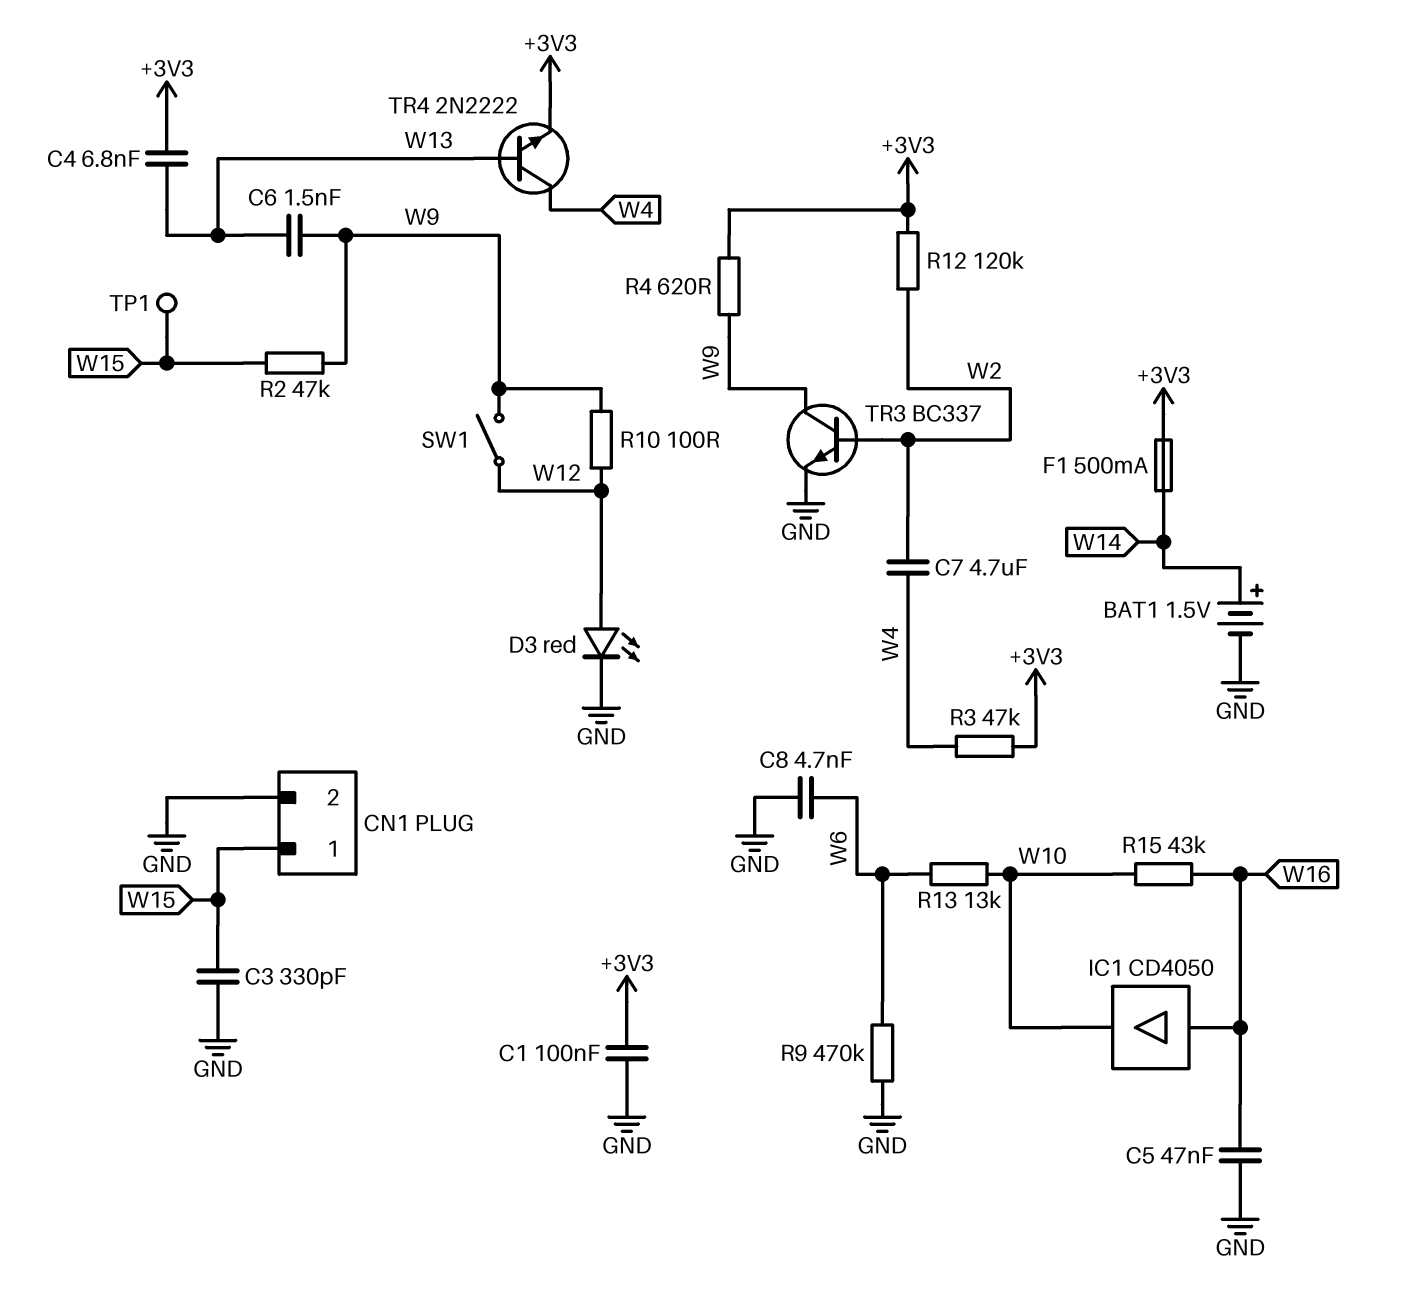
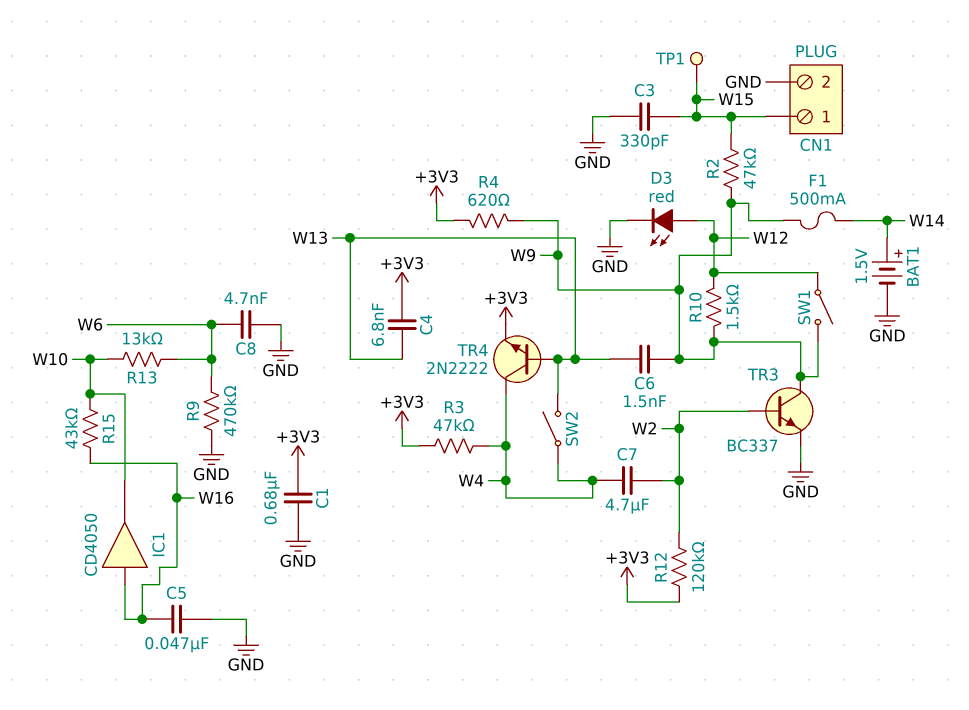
C1: 100nF (+3V3, GND) -> 680nF (+3V3, GND)
F1: 500mA (+3V3, W14) -> 500mA (W9, W14)
R10: 100 (W9, W12) -> 1.5k (W9, W12)
SW2: none -> switch (W4, W13)

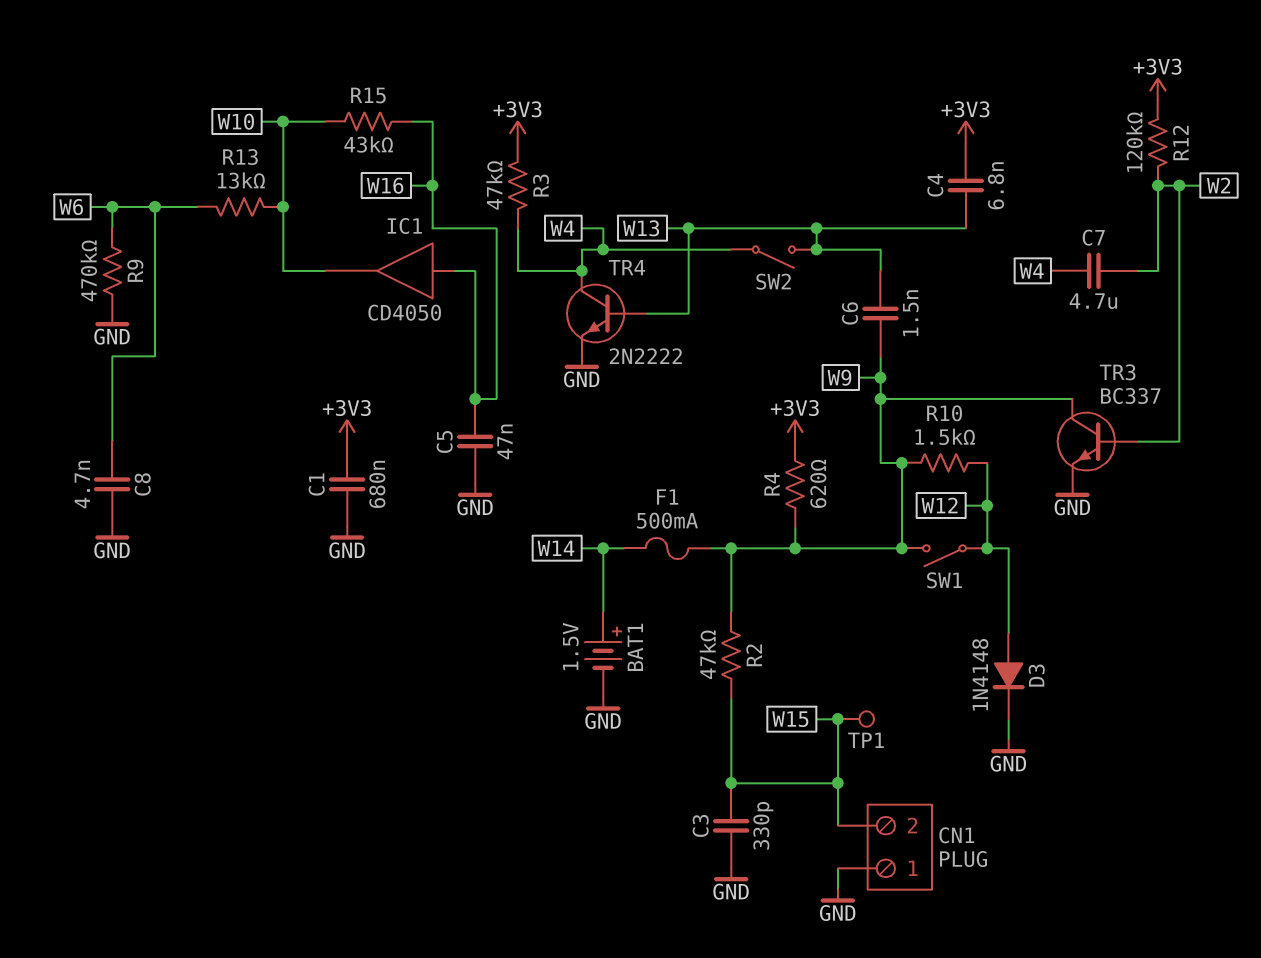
CN1 pin 1: W15 -> GND
CN1 pin 2: GND -> W15
D3: LED red (A W12, K GND) -> diode 1N4148 (A W12, K GND)
TR4: NPN 2N2222 (B W13, C W4, E +3V3) -> NPN 2N2222 (B W13, C W4, E GND)

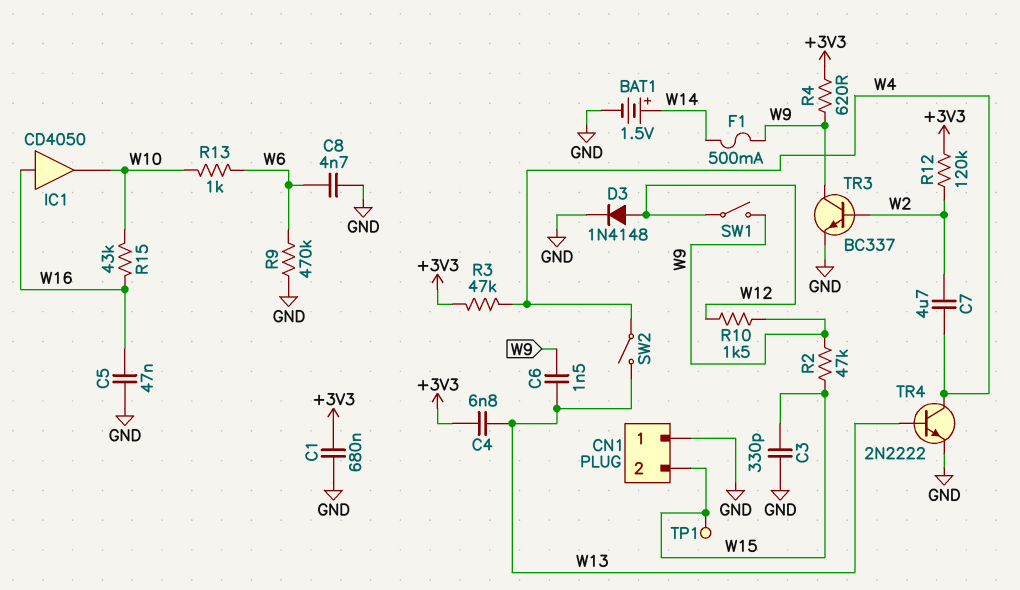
R13: 13k (W6, W10) -> 1k (W6, W10)

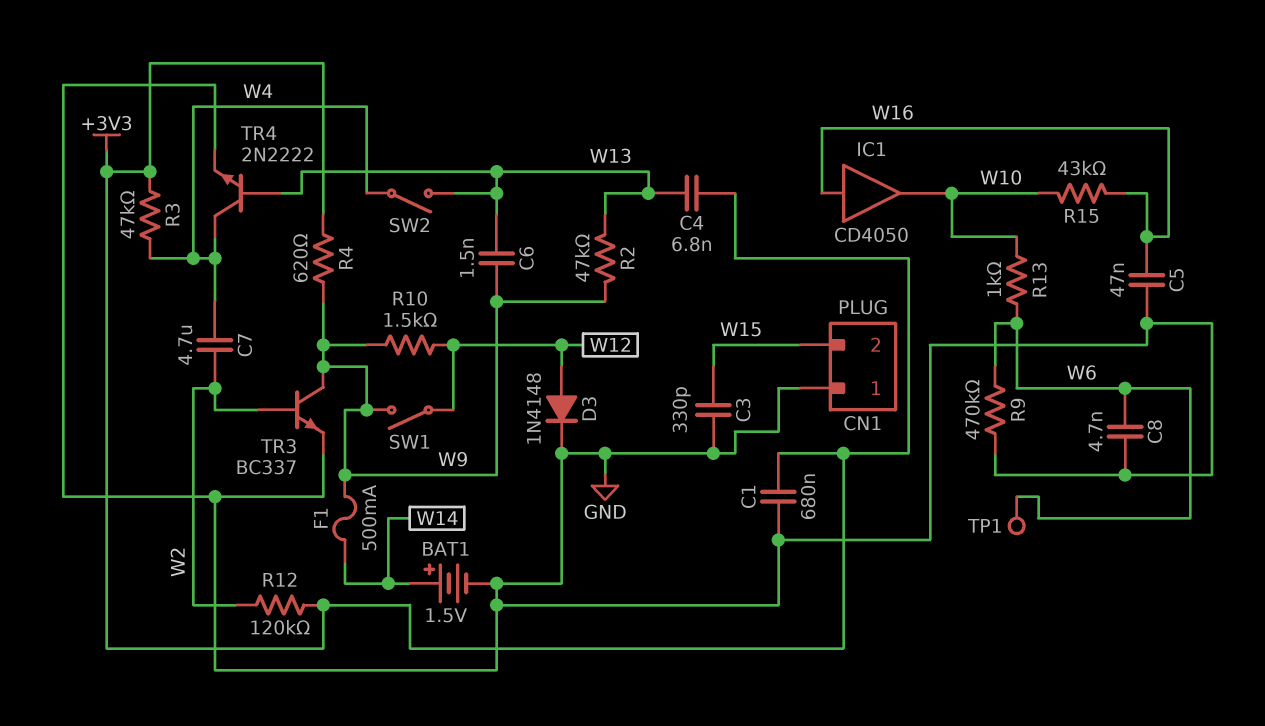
R2: 47k (W9, W15) -> 47k (W9, W13)
TP1: test point (W15) -> test point (W6)

